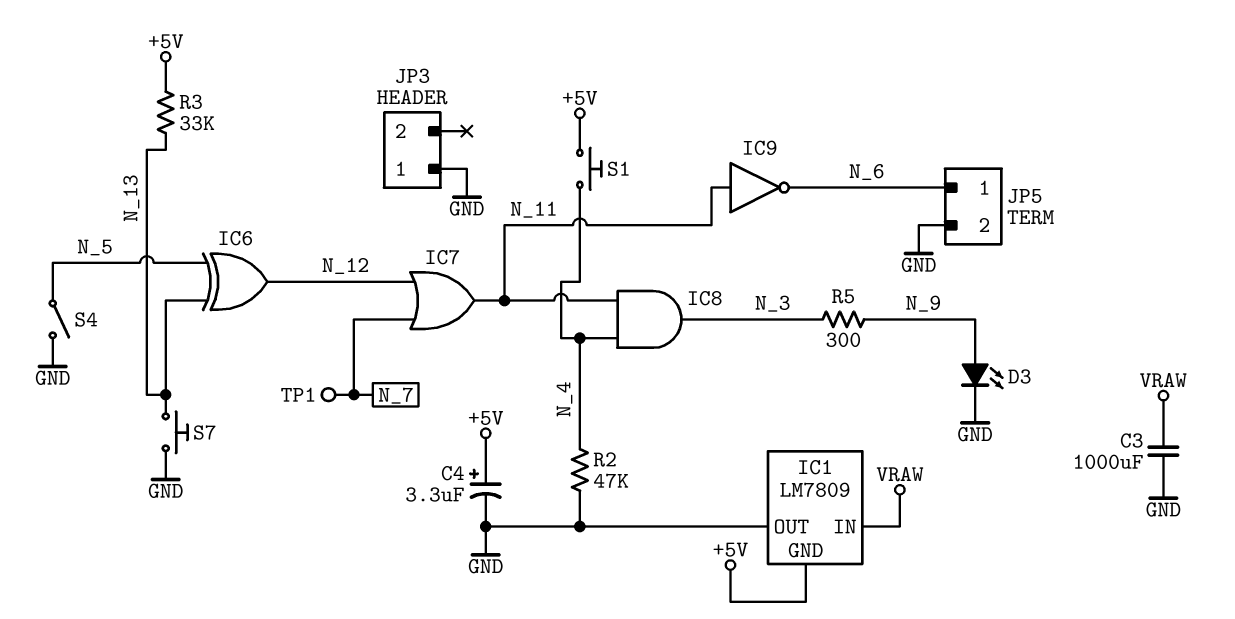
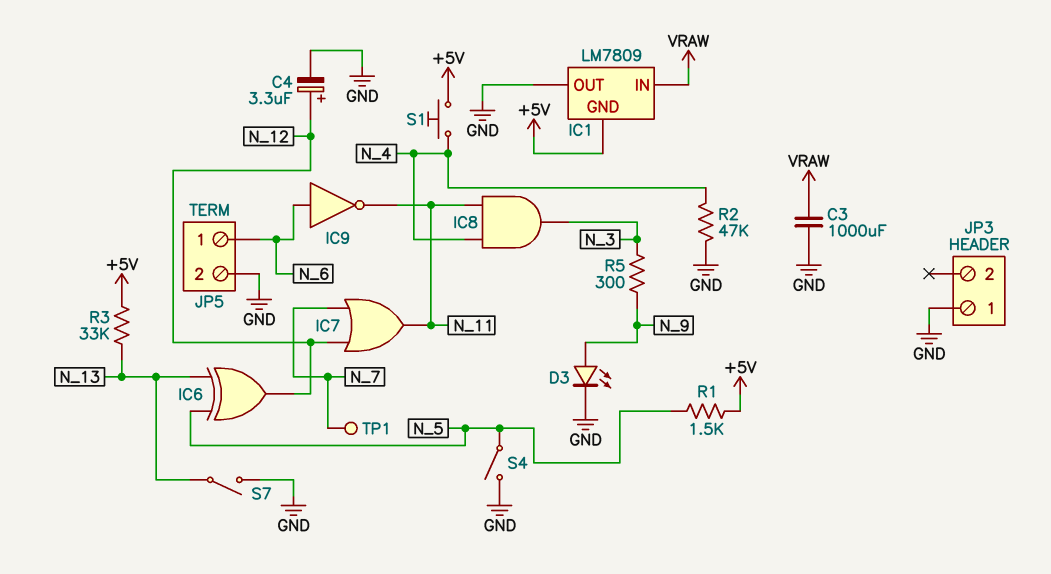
C4: 3.3uF (plus +5V, minus GND) -> 3.3uF (plus N_12, minus GND)
IC9: NOT (in N_11, out N_6) -> NOT (in N_6, out N_11)
R1: none -> 1.5k (+5V, N_5)
S7: button (GND, N_13) -> switch (GND, N_13)

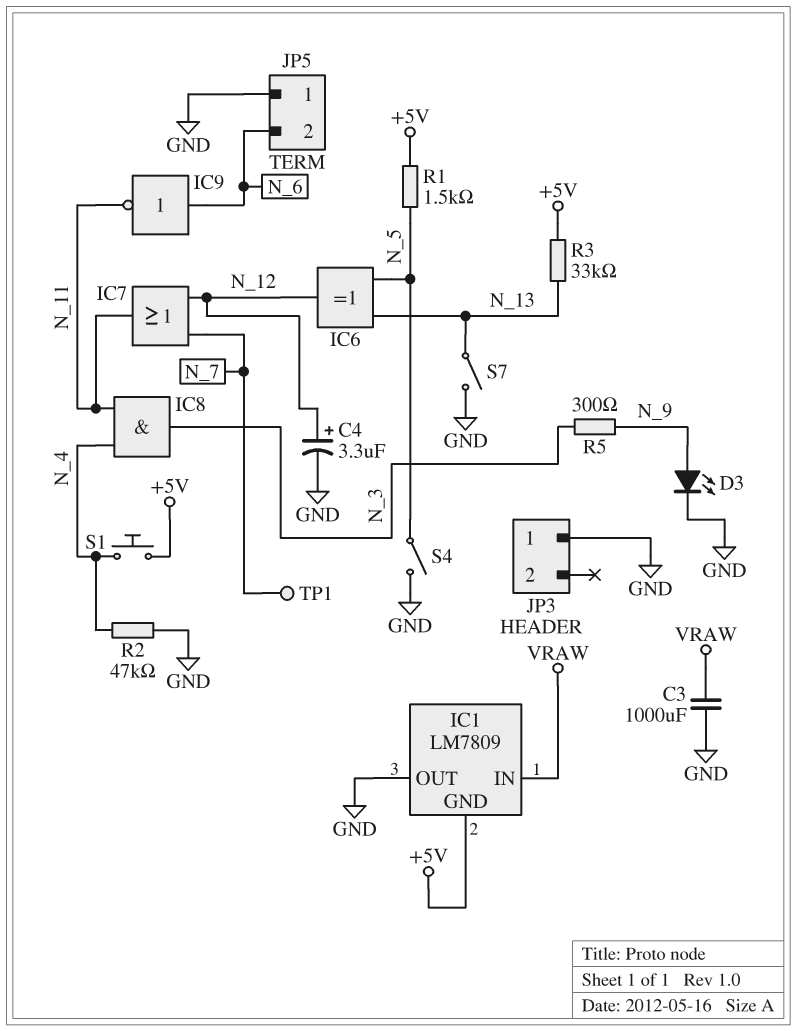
JP5 pin 1: N_6 -> GND
JP5 pin 2: GND -> N_6

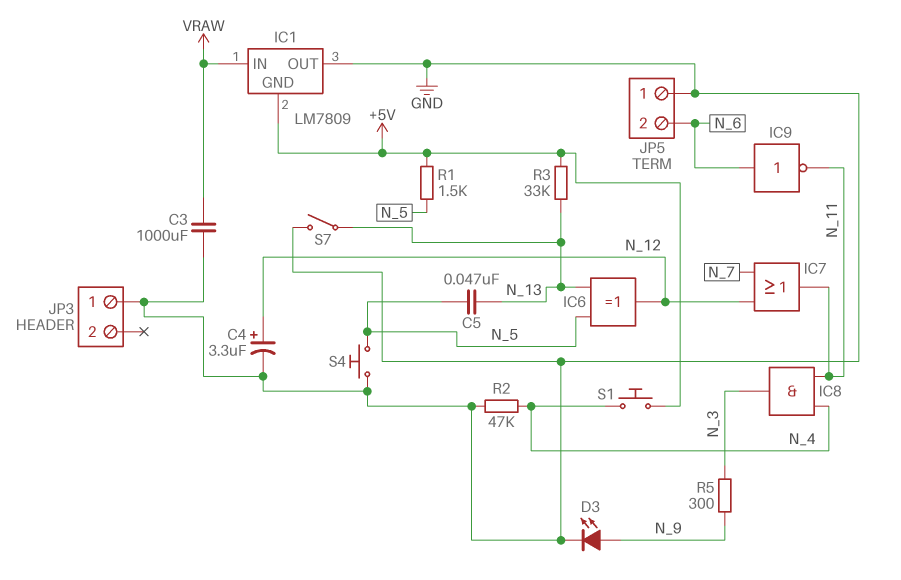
C5: none -> 47nF (N_5, N_13)
S4: switch (GND, N_5) -> button (GND, N_5)
TP1: test point (N_7) -> none

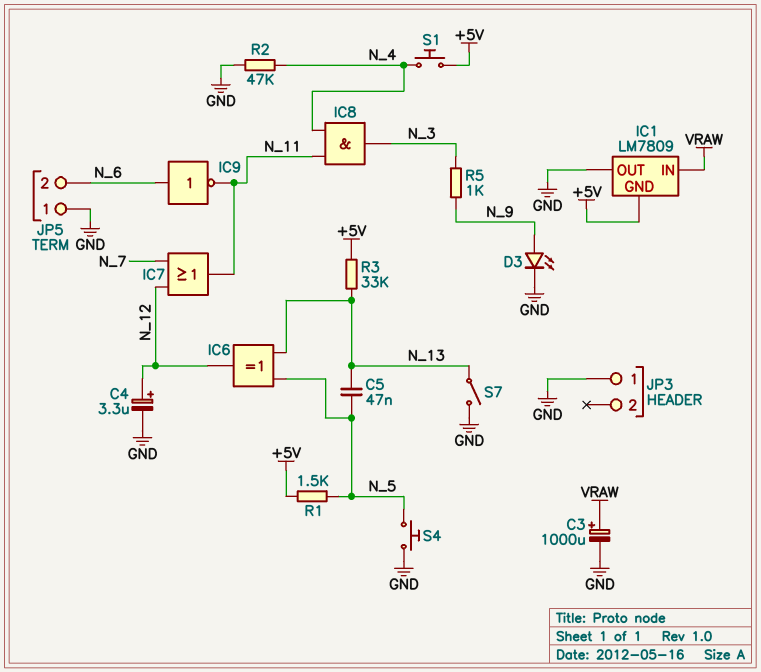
C3: 1000uF (GND, VRAW) -> 1000uF (plus VRAW, minus GND)
R5: 300 (N_3, N_9) -> 1k (N_3, N_9)

